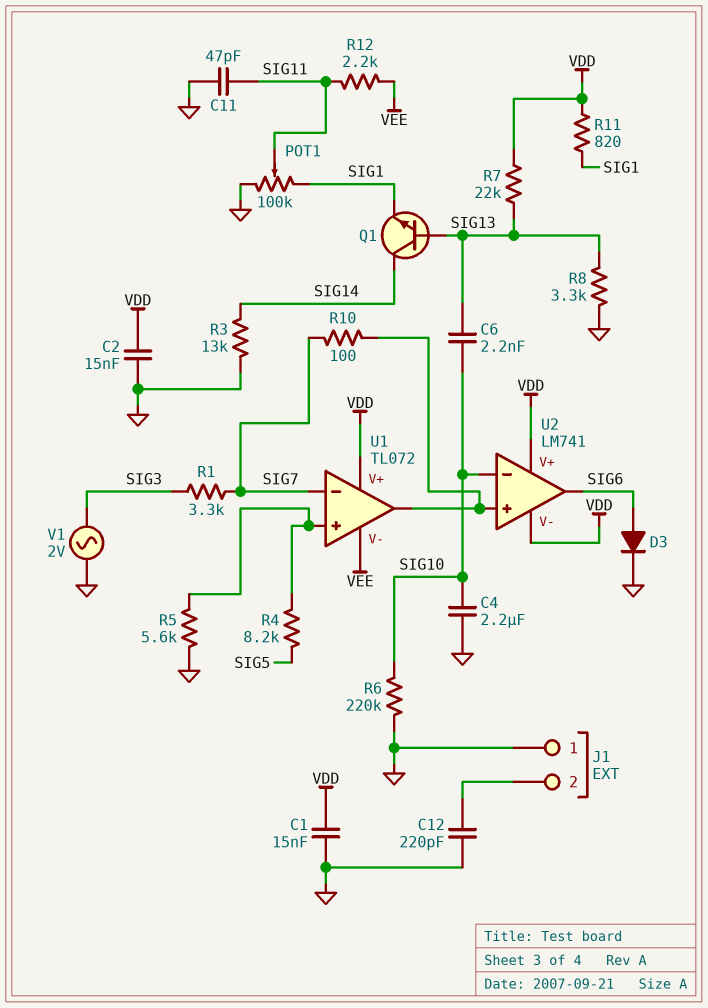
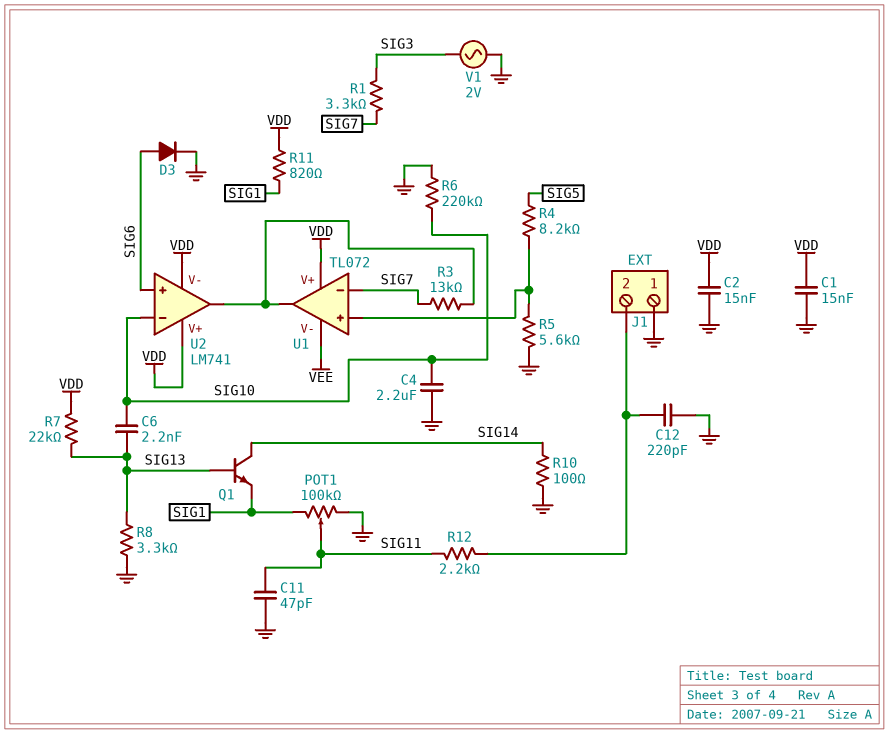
R3: 13k (GND, SIG14) -> 13k (SIG7, U1/out)
R10: 100 (SIG7, U1/out) -> 100 (GND, SIG14)
R12: 2.2k (SIG11, VEE) -> 2.2k (J1/2, SIG11)
U2 pin in+: U1/out -> SIG6
U2 pin out: SIG6 -> U1/out

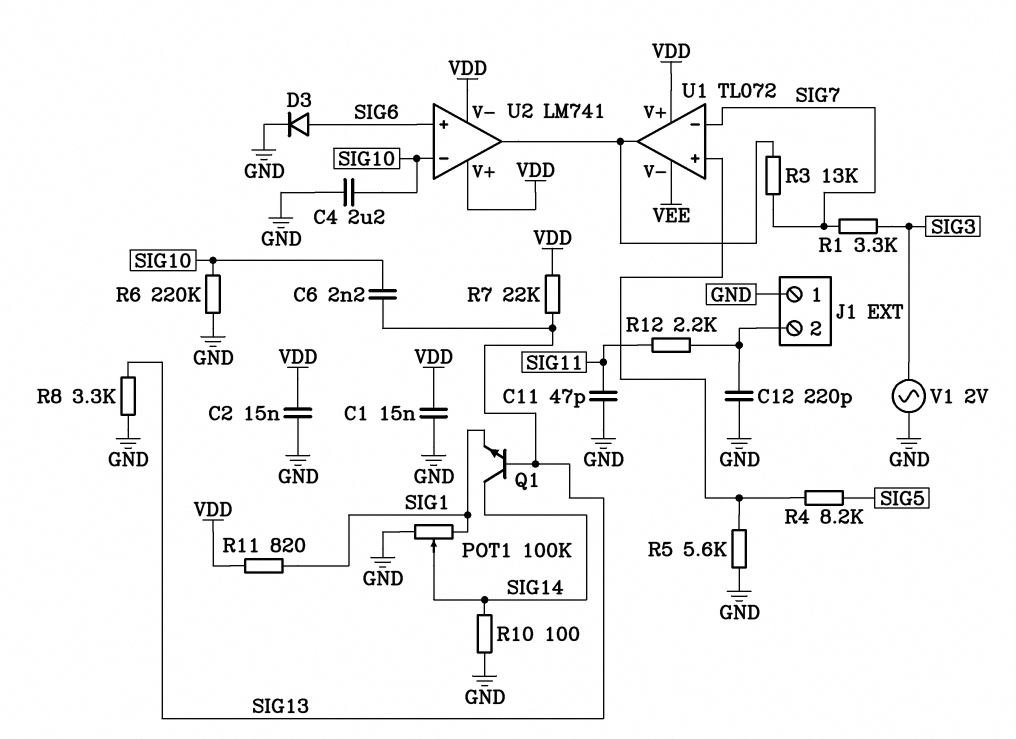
POT1: 100k (GND, SIG1, wiper SIG11) -> 100k (GND, SIG1, wiper SIG14)

